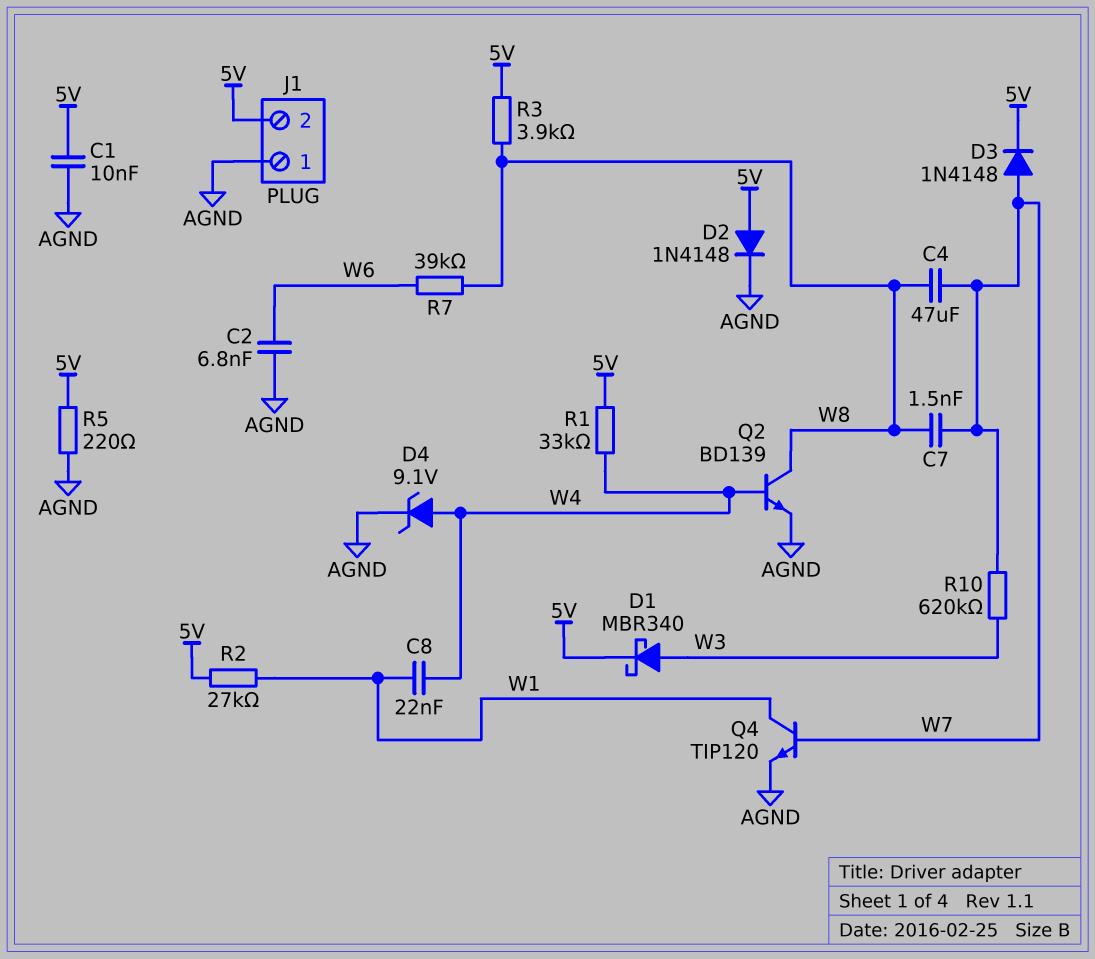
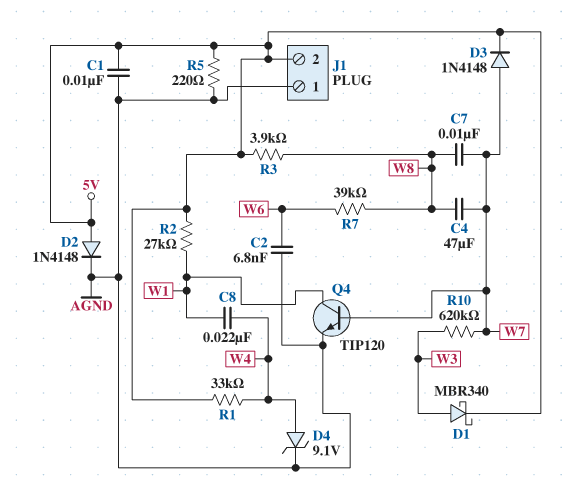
C7: 1.5nF (W7, W8) -> 10nF (W7, W8)
Q2: NPN BD139 (B W4, C W8, E AGND) -> none

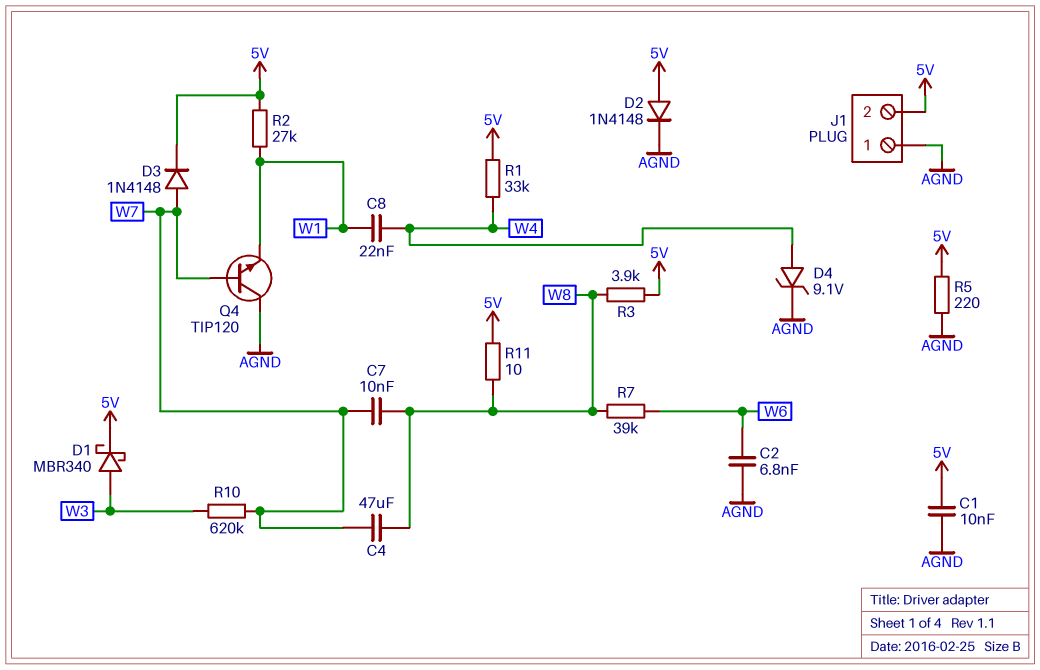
Q4: NPN TIP120 (B W7, C W1, E AGND) -> NPN TIP120 (B W7, C AGND, E W1)
R11: none -> 10 (5V, W8)

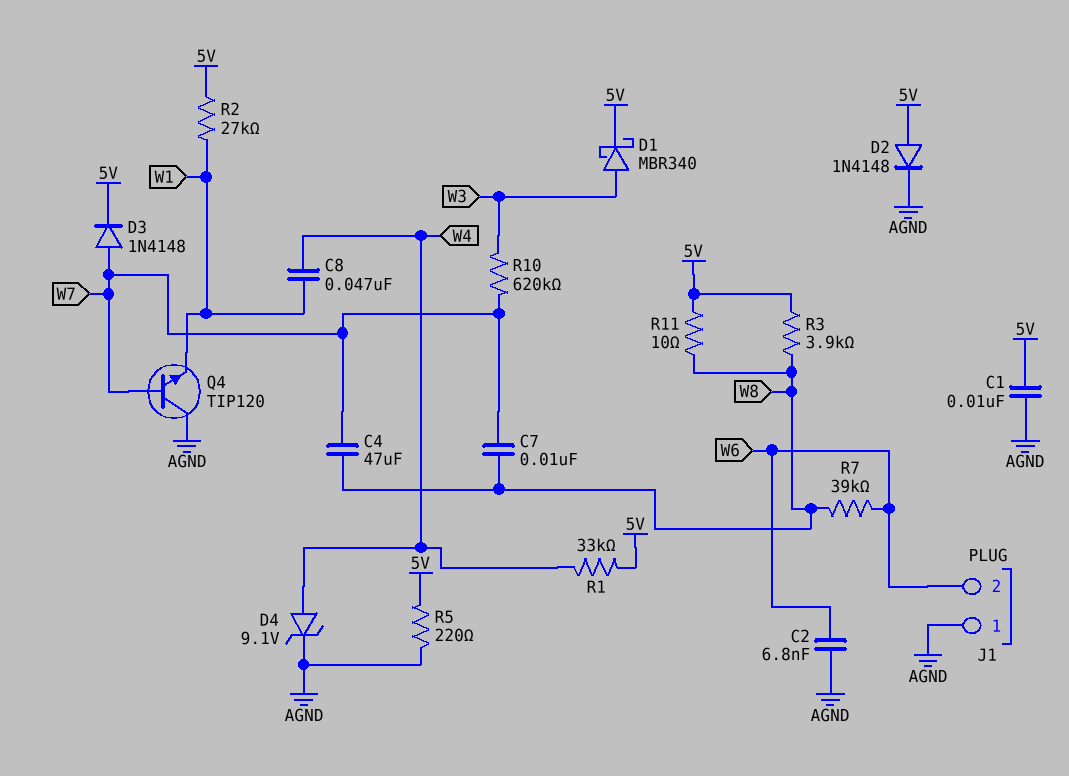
C8: 22nF (W1, W4) -> 47nF (W1, W4)
J1 pin 2: 5V -> W6

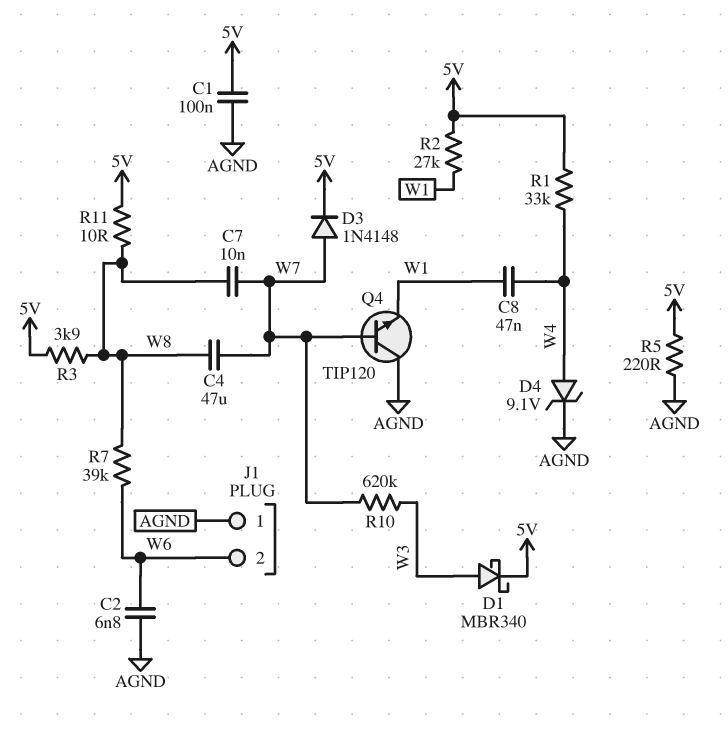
C1: 10nF (5V, AGND) -> 100nF (5V, AGND)
D2: diode 1N4148 (A 5V, K AGND) -> none

